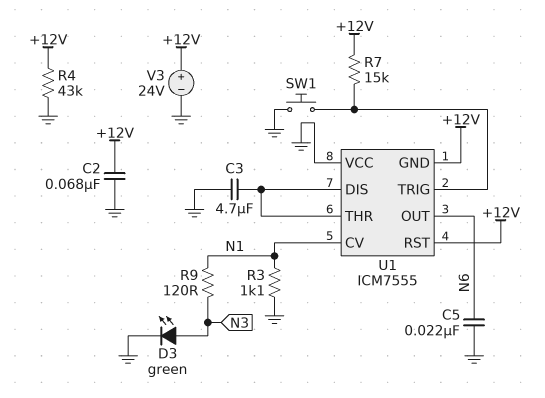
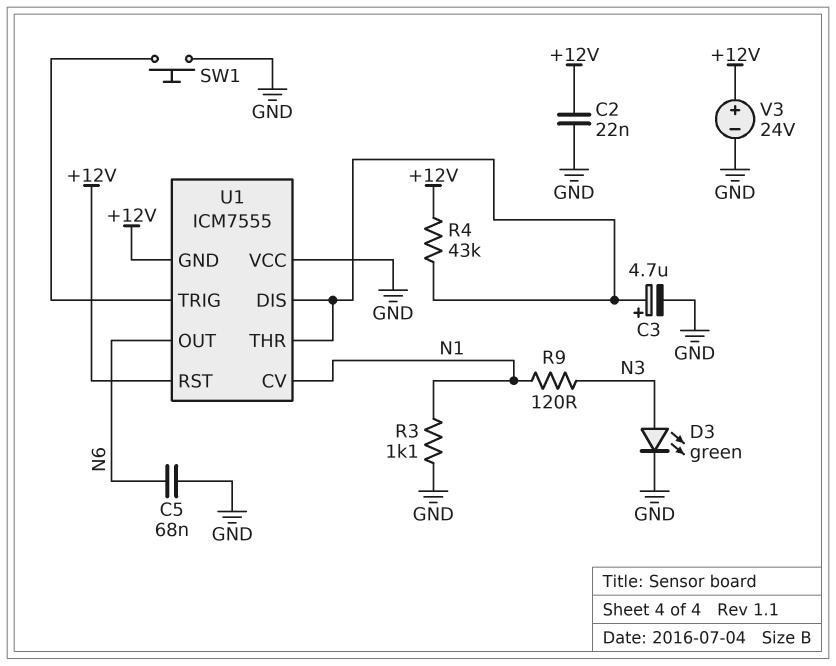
C2: 68nF (+12V, GND) -> 22nF (+12V, GND)
C3: 4.7uF (GND, U1/DIS) -> 4.7uF (plus U1/DIS, minus GND)
C5: 22nF (GND, N6) -> 68nF (GND, N6)
R4: 43k (+12V, GND) -> 43k (+12V, U1/DIS)
R7: 15k (+12V, U1/TRIG) -> none

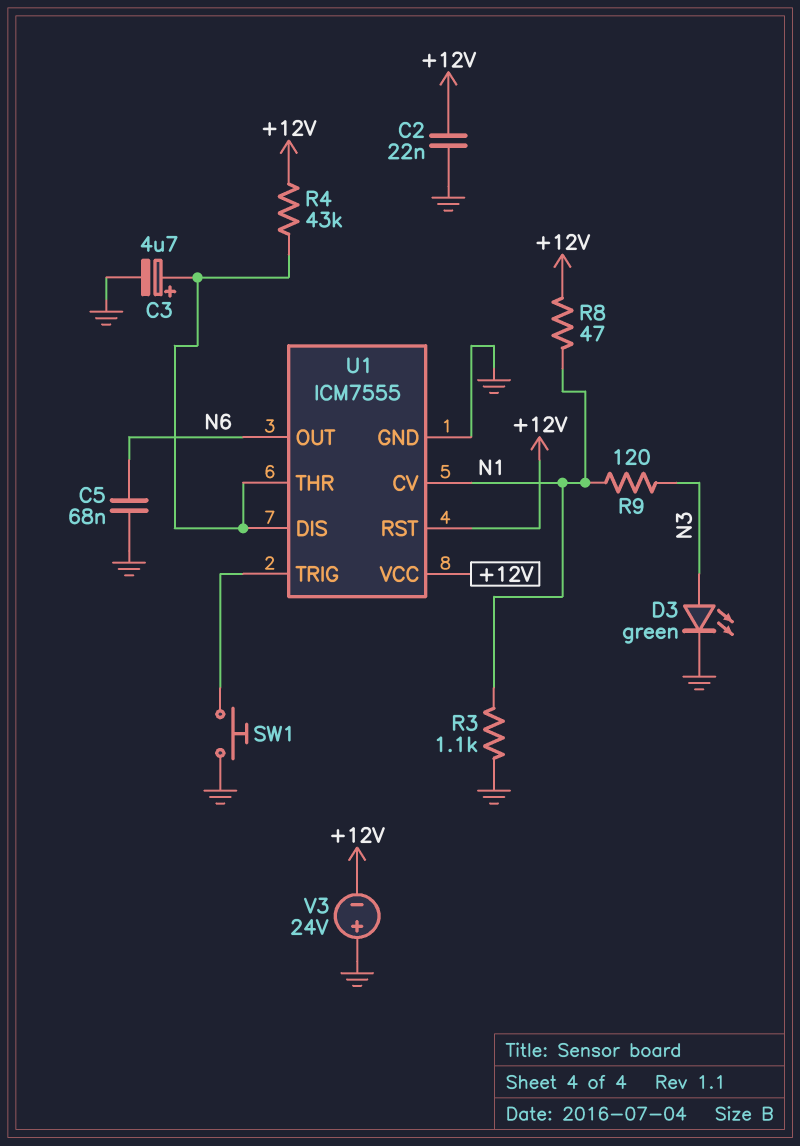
R8: none -> 47 (+12V, N1)
U1 pin GND: +12V -> GND
U1 pin VCC: GND -> +12V
V3: 24V (plus +12V, minus GND) -> 24V (plus GND, minus +12V)

